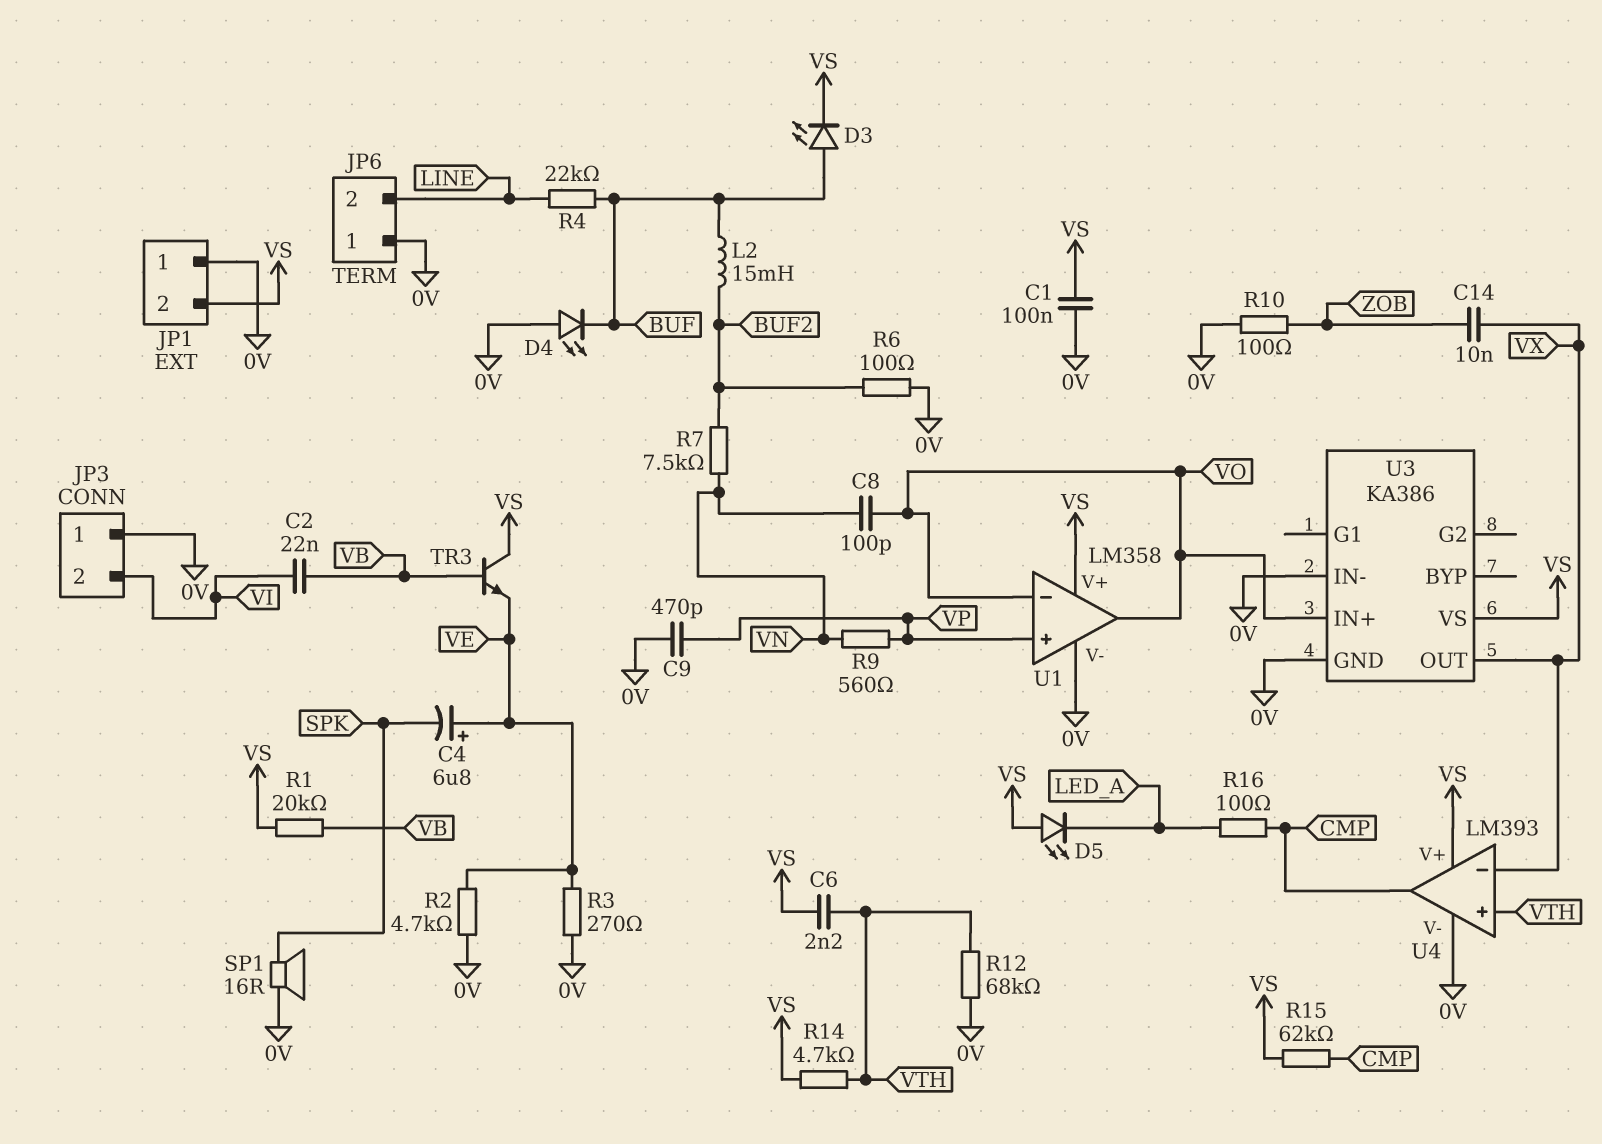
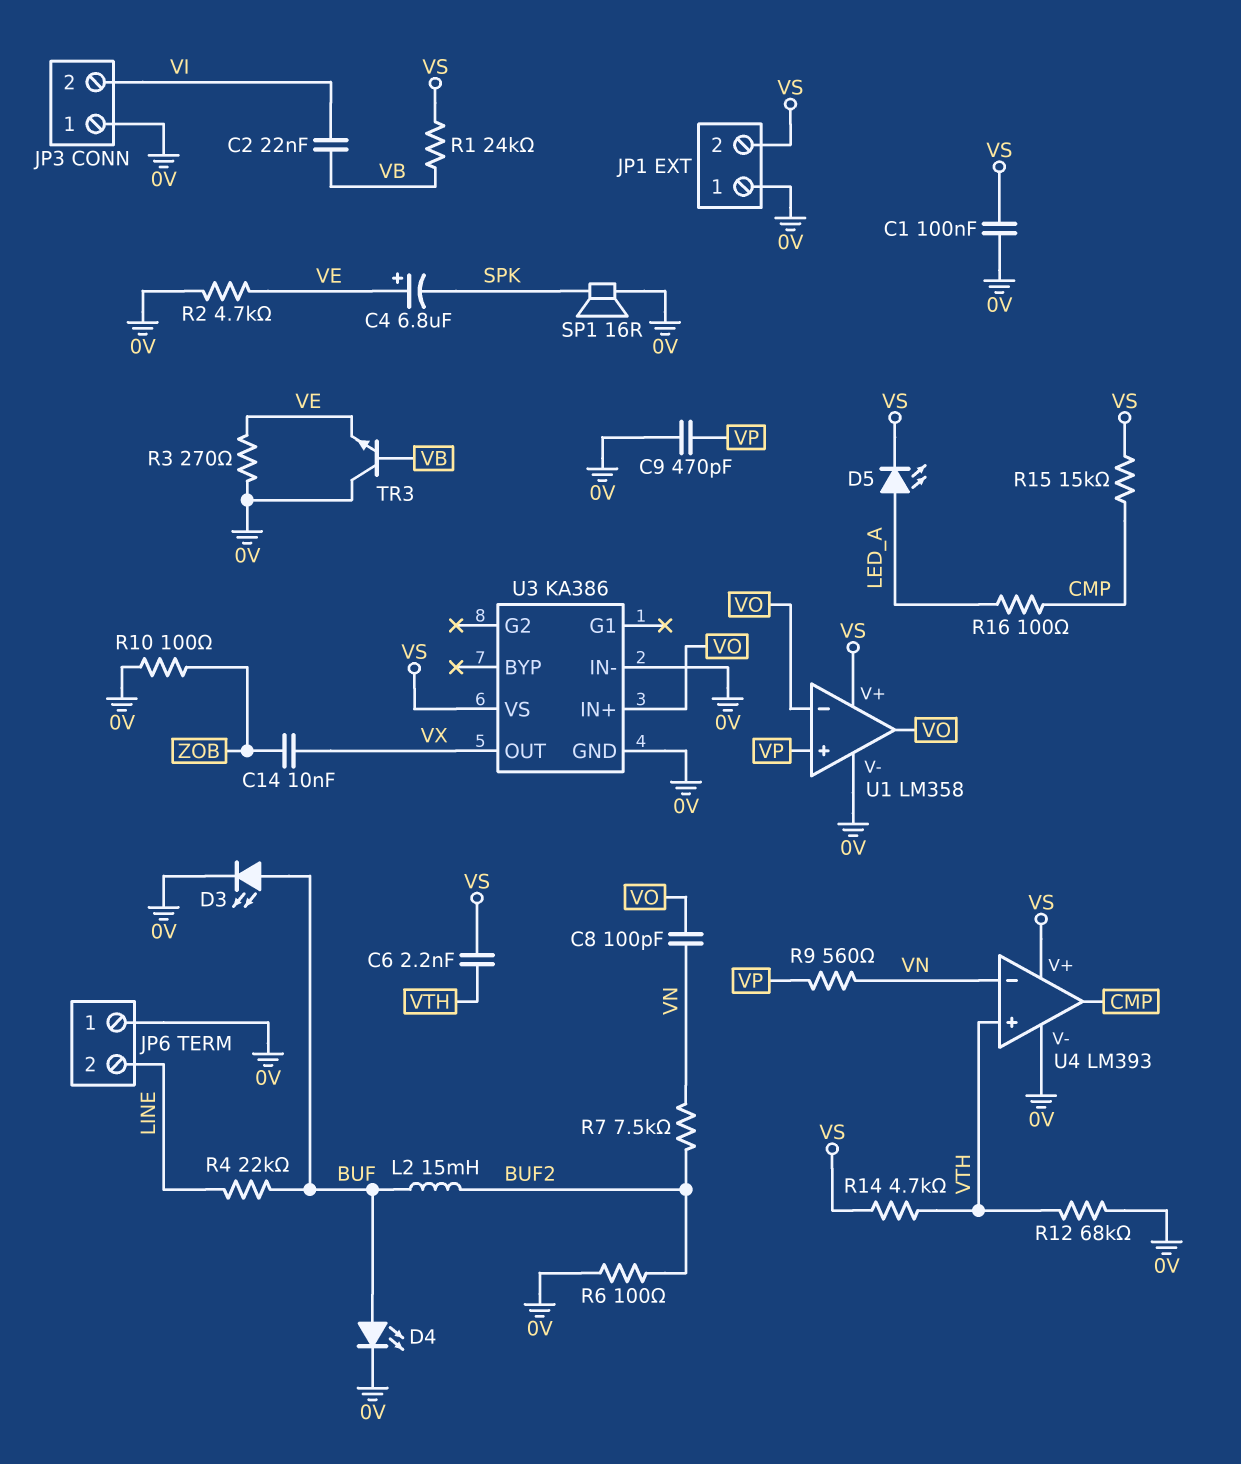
D3: LED (A BUF, K VS) -> LED (A BUF, K 0V)
D4: LED (A 0V, K BUF) -> LED (A BUF, K 0V)
D5: LED (A VS, K LED_A) -> LED (A LED_A, K VS)
R1: 20k (VB, VS) -> 24k (VB, VS)
R15: 62k (CMP, VS) -> 15k (CMP, VS)
TR3: NPN (B VB, C VS, E VE) -> NPN (B VB, C 0V, E VE)
U4 pin in-: VX -> VN

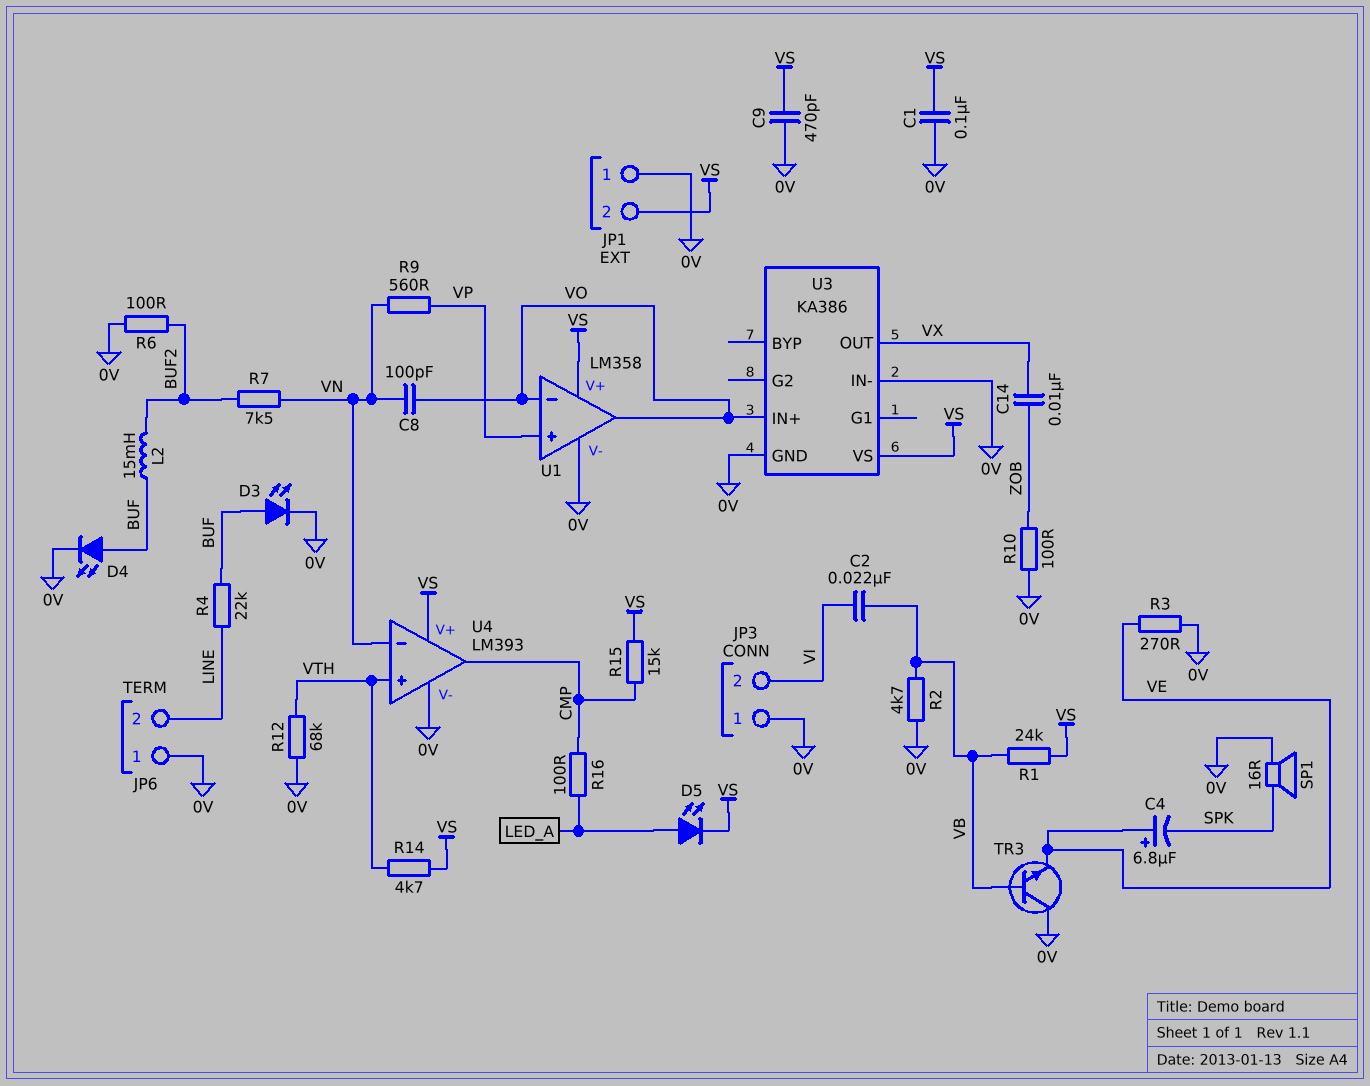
C6: 2.2nF (VS, VTH) -> none
C9: 470pF (0V, VP) -> 470pF (0V, VS)
R2: 4.7k (0V, VE) -> 4.7k (0V, VB)

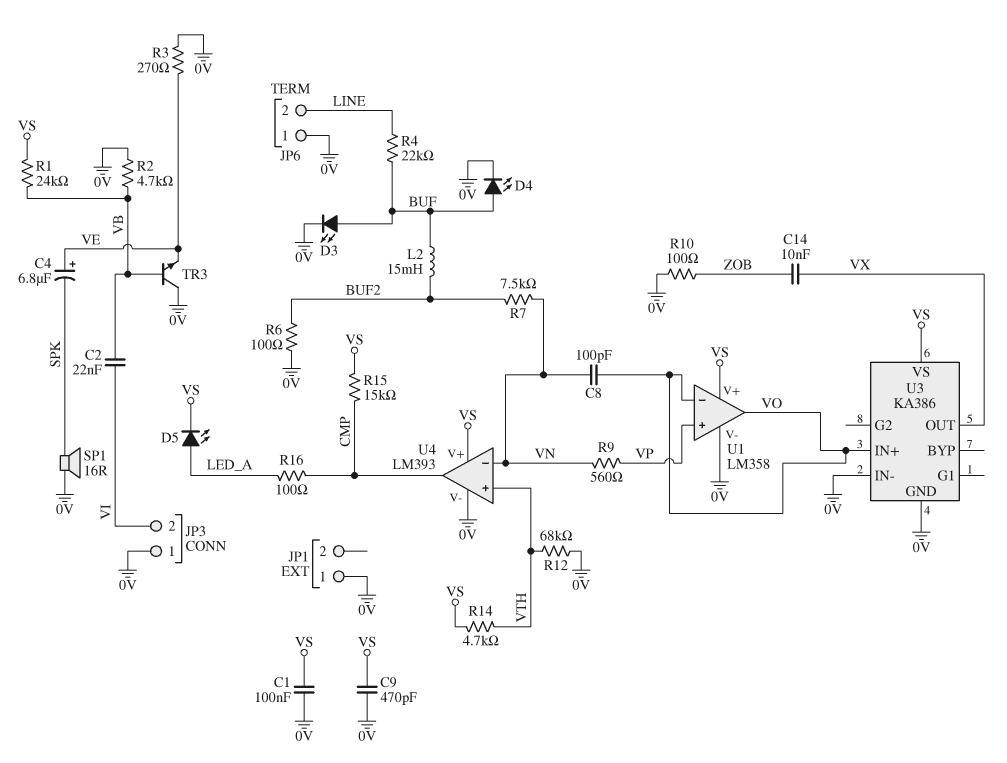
JP1 pin 2: VS -> none

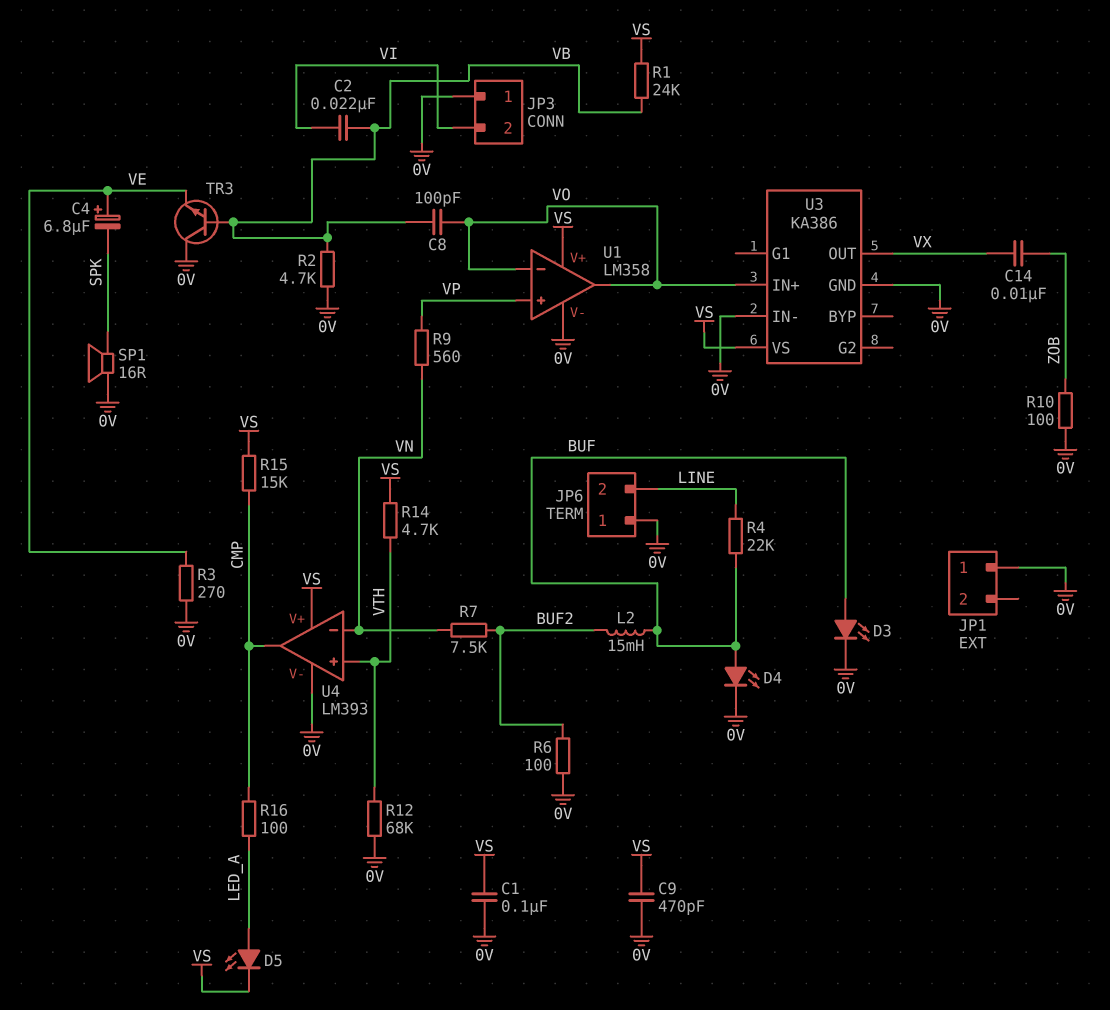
C8: 100pF (VN, VO) -> 100pF (VB, VO)

